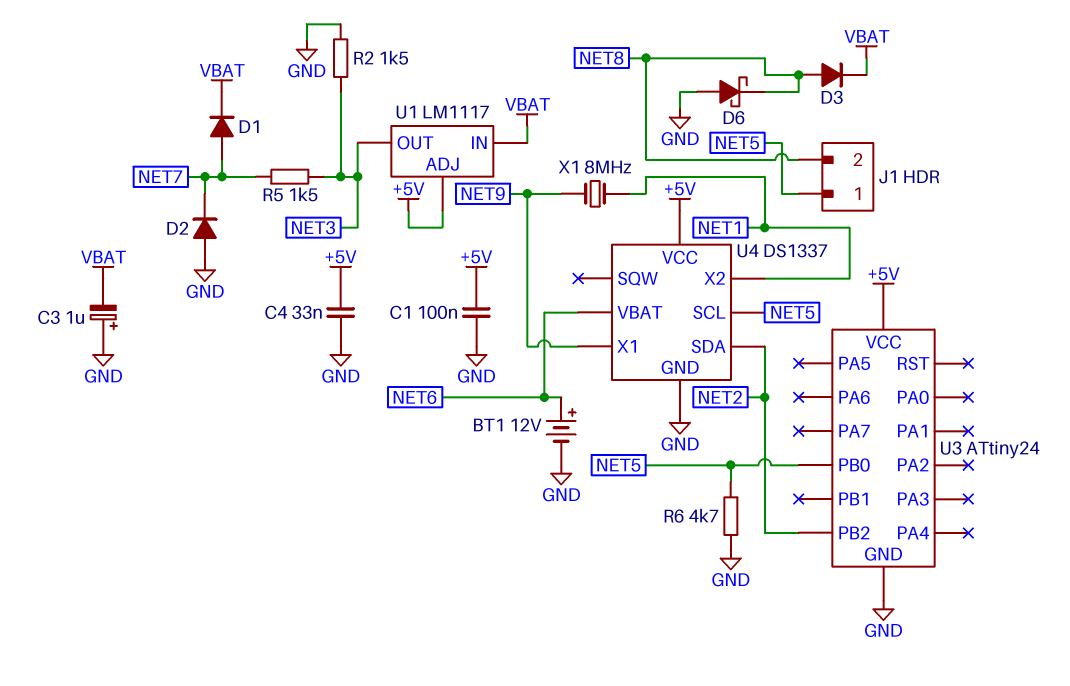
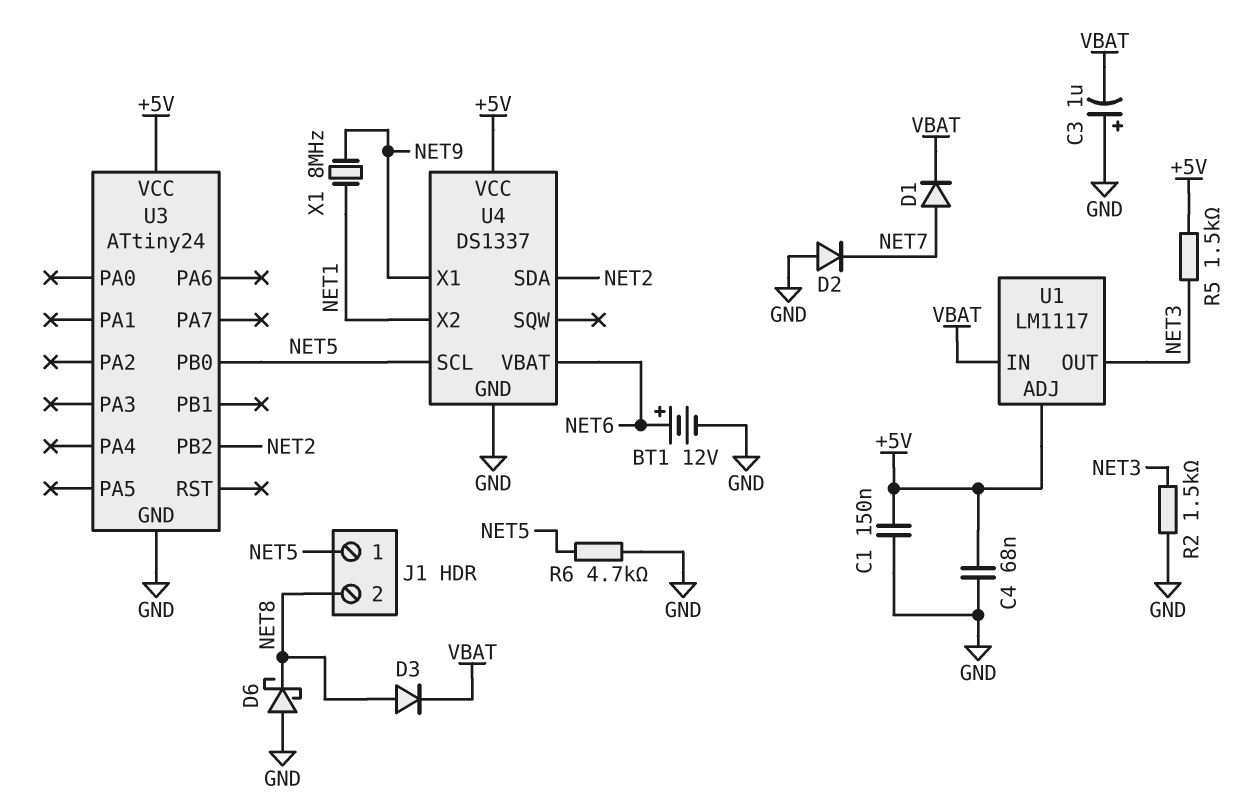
C1: 100nF (+5V, GND) -> 150nF (+5V, GND)
C4: 33nF (+5V, GND) -> 68nF (+5V, GND)
R5: 1.5k (NET3, NET7) -> 1.5k (+5V, NET3)

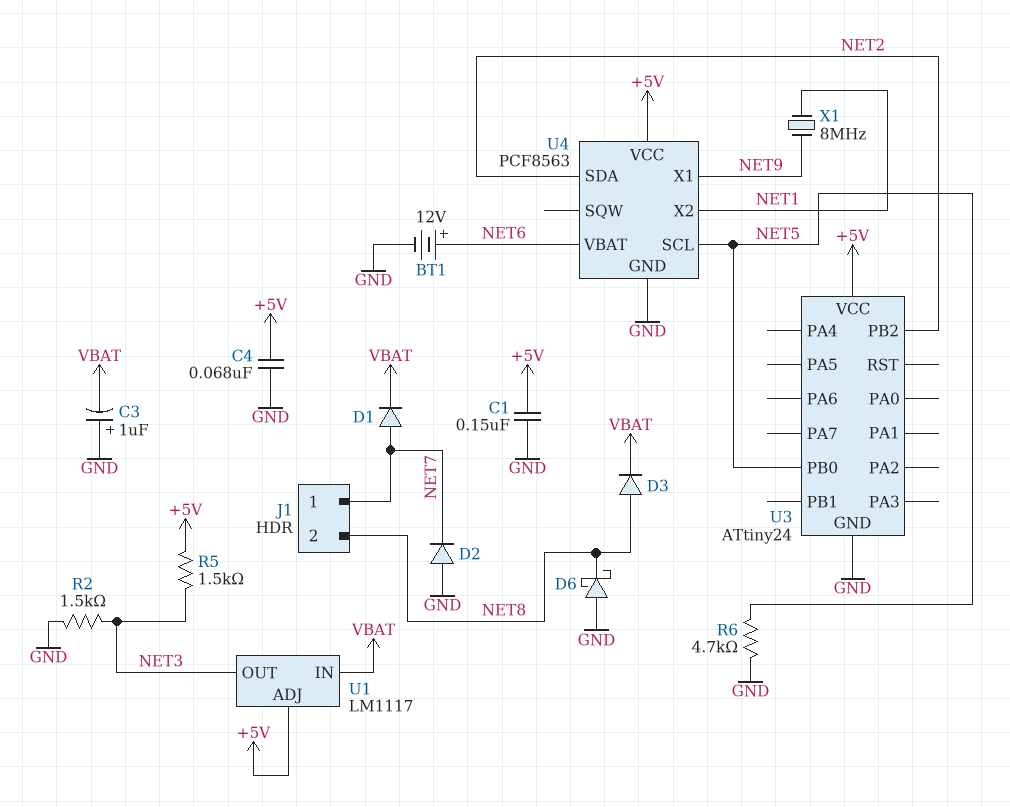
J1 pin 1: NET5 -> NET7
U4: DS1337 -> PCF8563

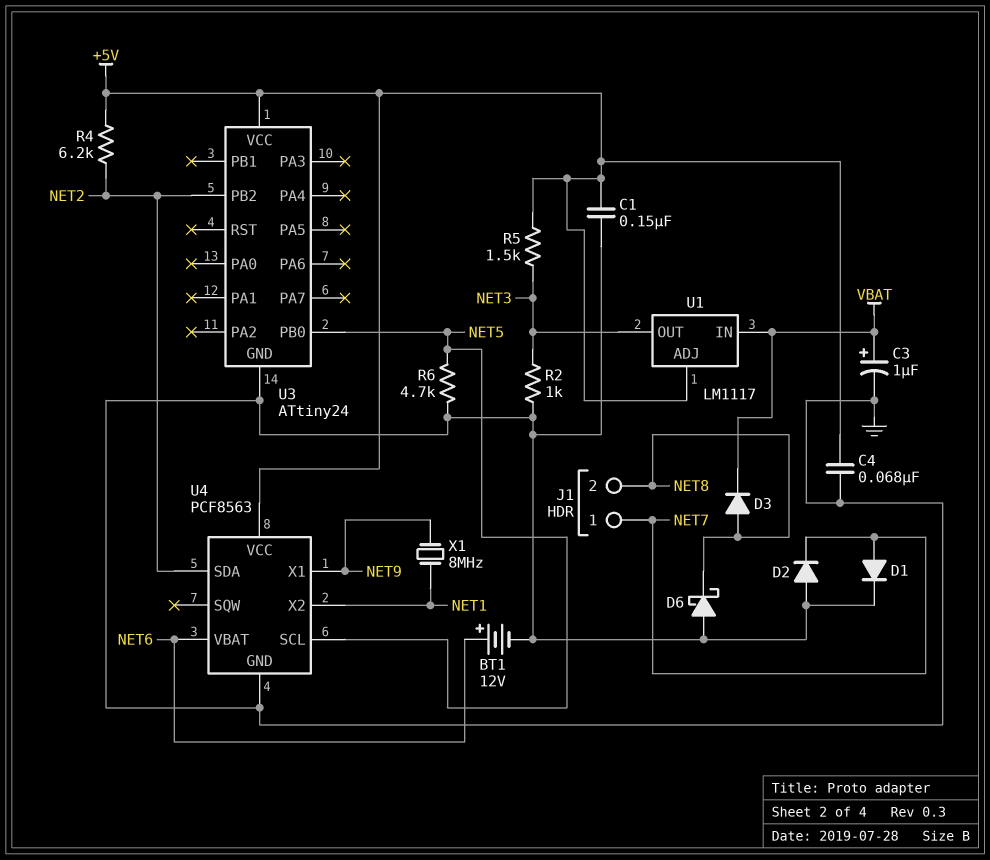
C3: 1uF (plus GND, minus VBAT) -> 1uF (plus VBAT, minus GND)
D1: diode (A NET7, K VBAT) -> diode (A NET7, K GND)
R2: 1.5k (GND, NET3) -> 1k (GND, NET3)
R4: none -> 6.2k (+5V, NET2)

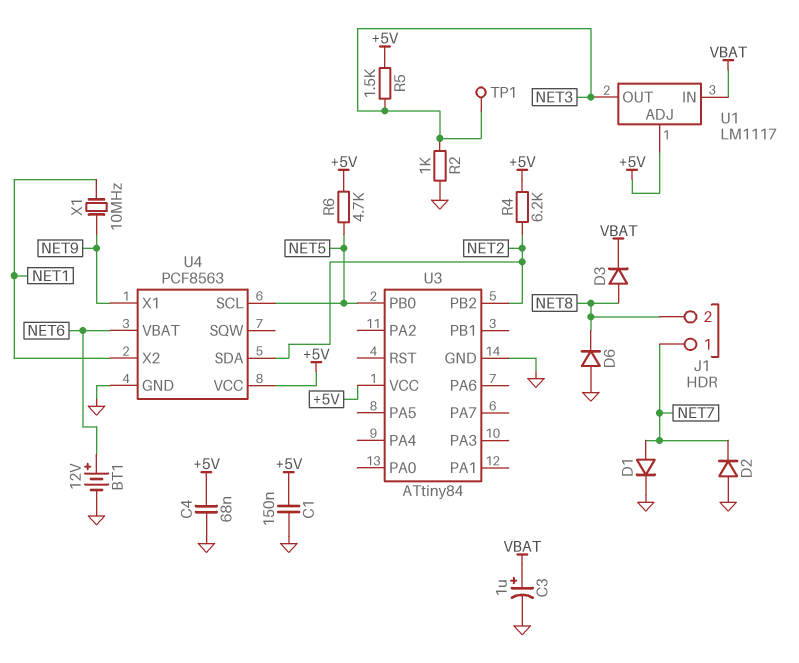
D6: schottky (A GND, K NET8) -> diode (A GND, K NET8)
R6: 4.7k (GND, NET5) -> 4.7k (+5V, NET5)
TP1: none -> test point (NET3)
U3: ATtiny24 -> ATtiny84
X1: 8MHz (NET1, NET9) -> 10MHz (NET1, NET9)

